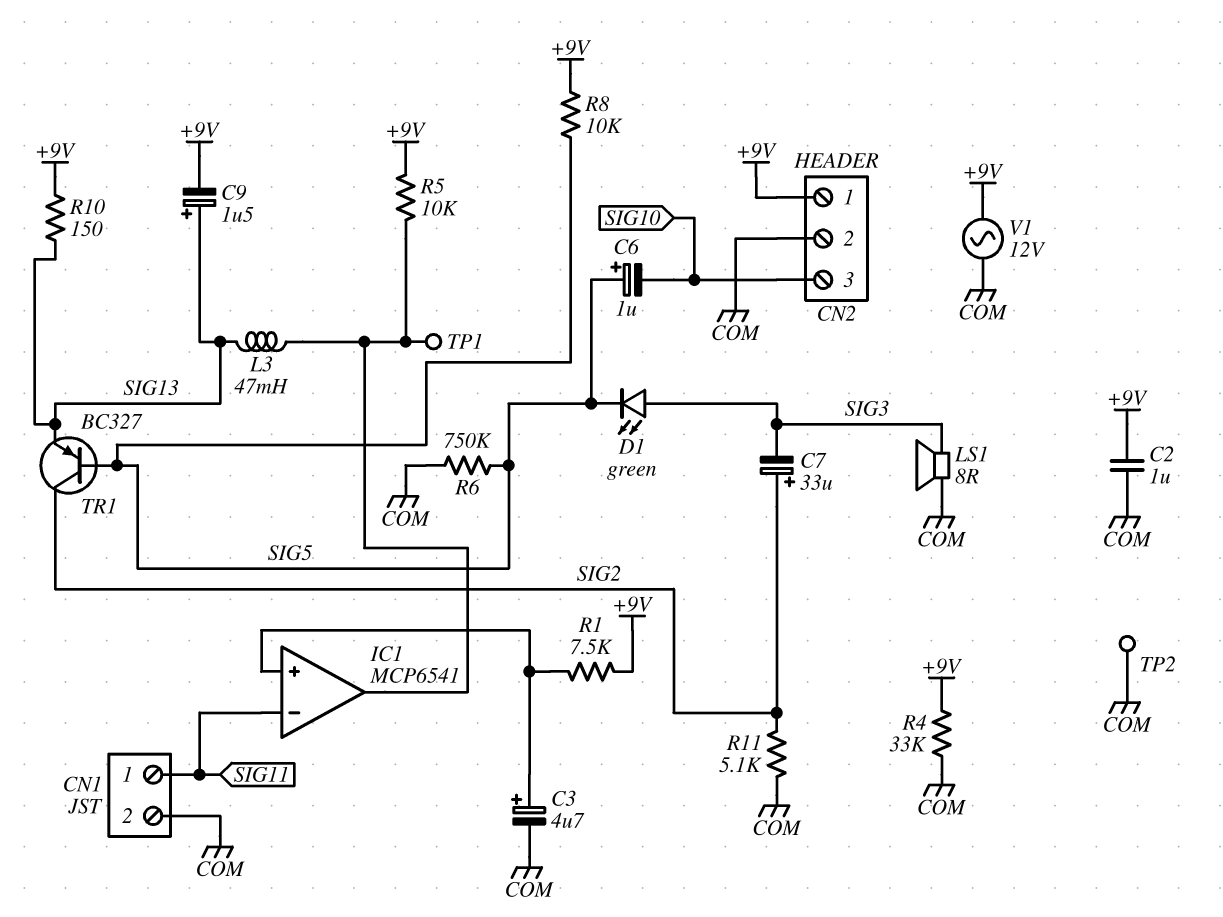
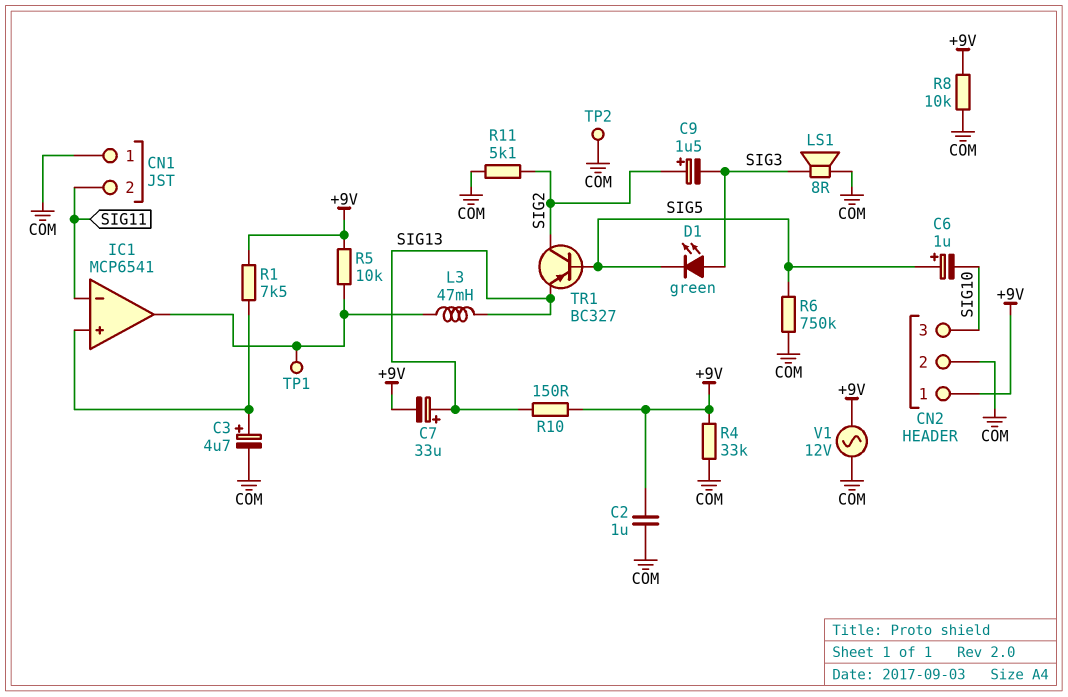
C7: 33uF (plus SIG2, minus SIG3) -> 33uF (plus SIG13, minus +9V)
C9: 1.5uF (plus SIG13, minus +9V) -> 1.5uF (plus SIG2, minus SIG3)
CN1 pin 1: SIG11 -> COM
CN1 pin 2: COM -> SIG11
R8: 10k (+9V, SIG5) -> 10k (+9V, COM)

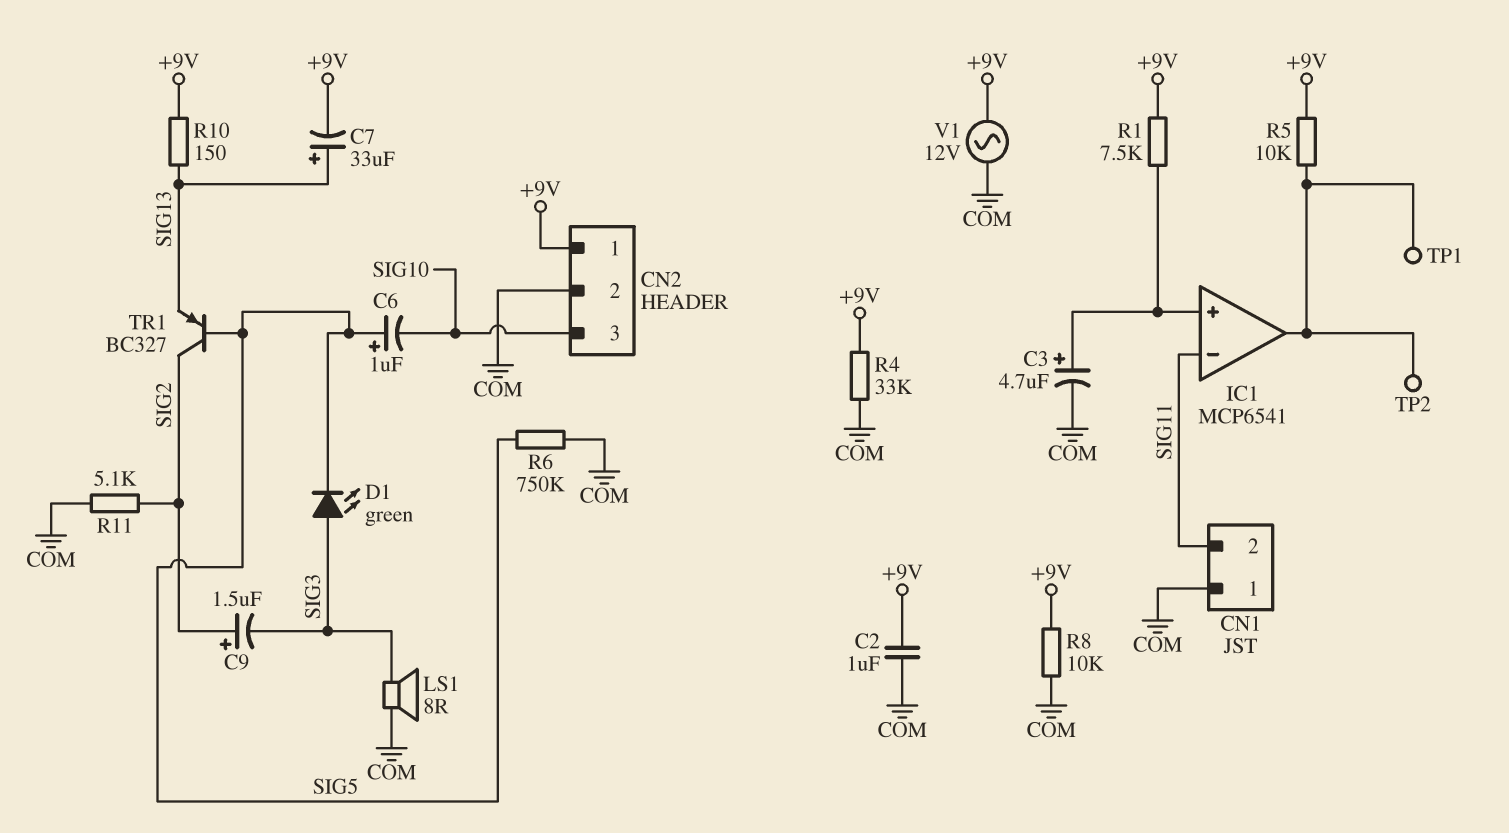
L3: 47mH (IC1/out, SIG13) -> none
TP2: test point (COM) -> test point (IC1/out)

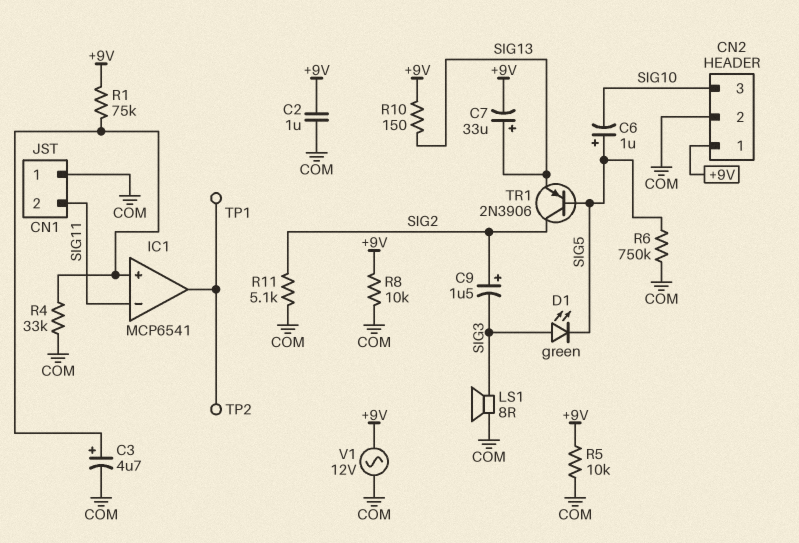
R1: 7.5k (+9V, IC1/in+) -> 75k (+9V, IC1/in+)
R4: 33k (+9V, COM) -> 33k (COM, IC1/in+)
R5: 10k (+9V, IC1/out) -> 10k (+9V, COM)
TR1: PNP BC327 (B SIG5, C SIG2, E SIG13) -> PNP 2N3906 (B SIG5, C SIG2, E SIG13)

